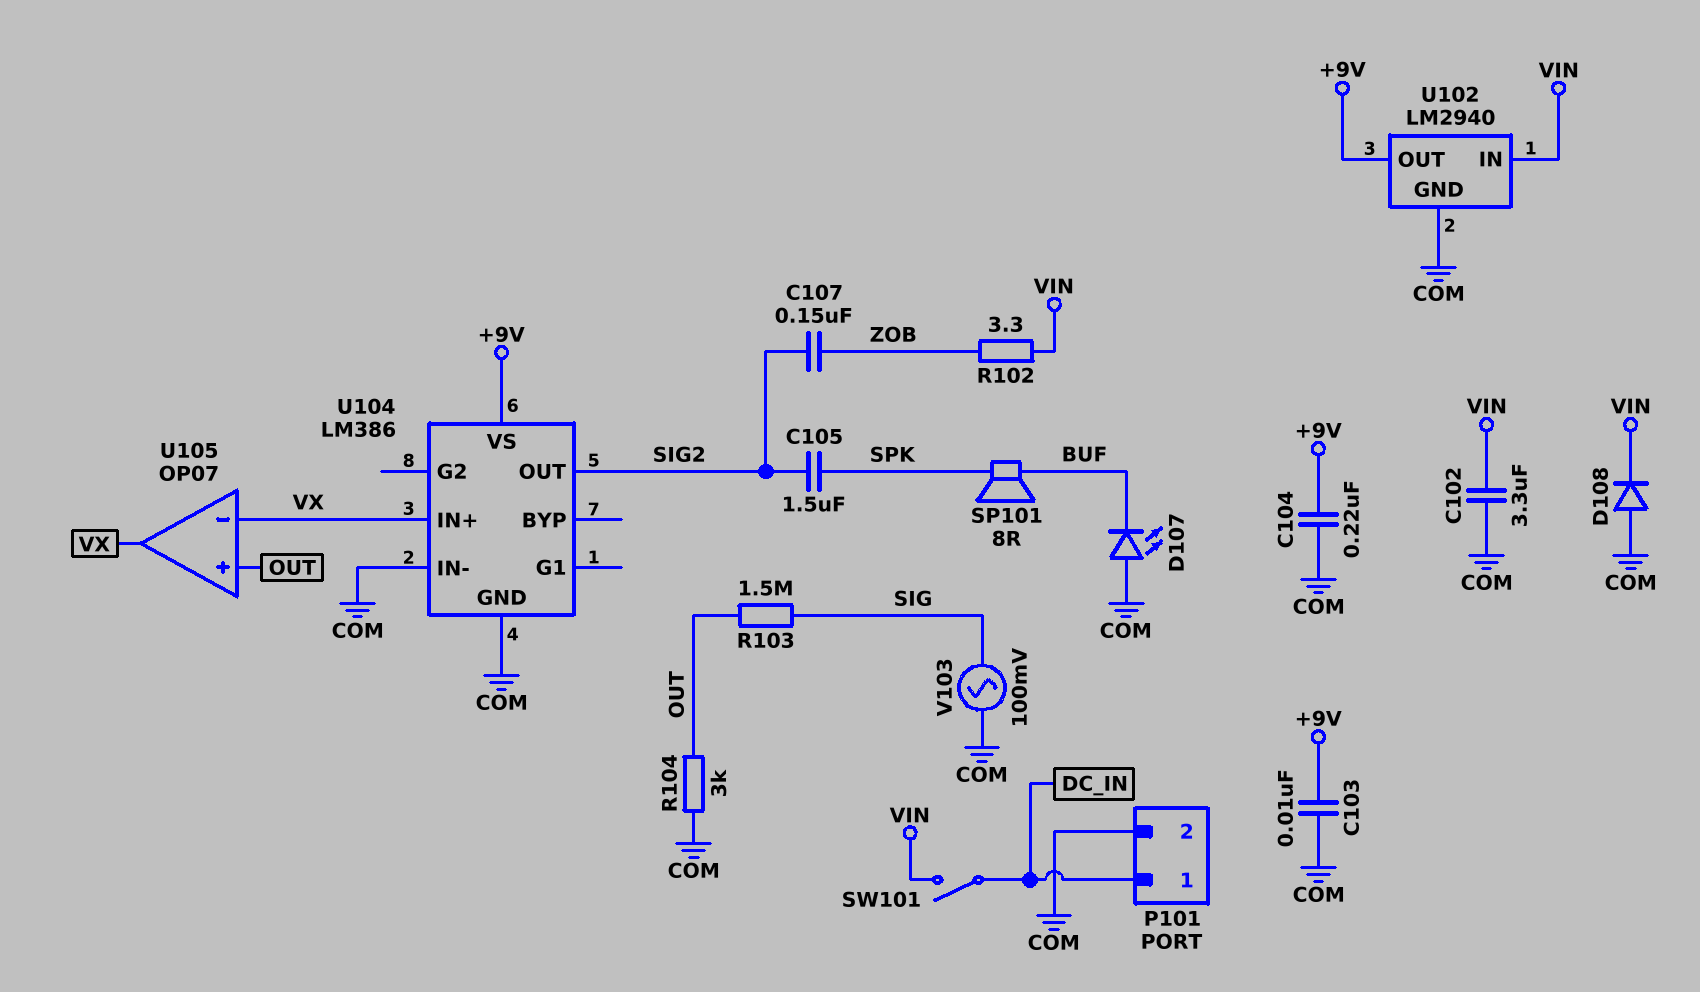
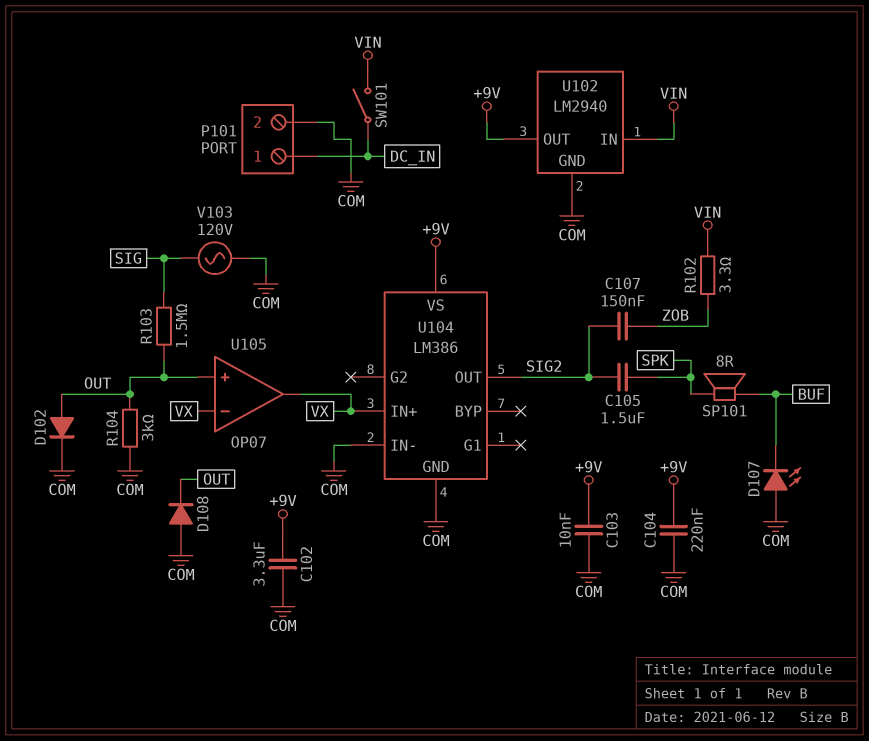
C102: 3.3uF (COM, VIN) -> 3.3uF (+9V, COM)
D102: none -> diode (A OUT, K COM)
D108: diode (A COM, K VIN) -> diode (A COM, K OUT)
V103: AC 100mV (COM, SIG) -> AC 120V (COM, SIG)

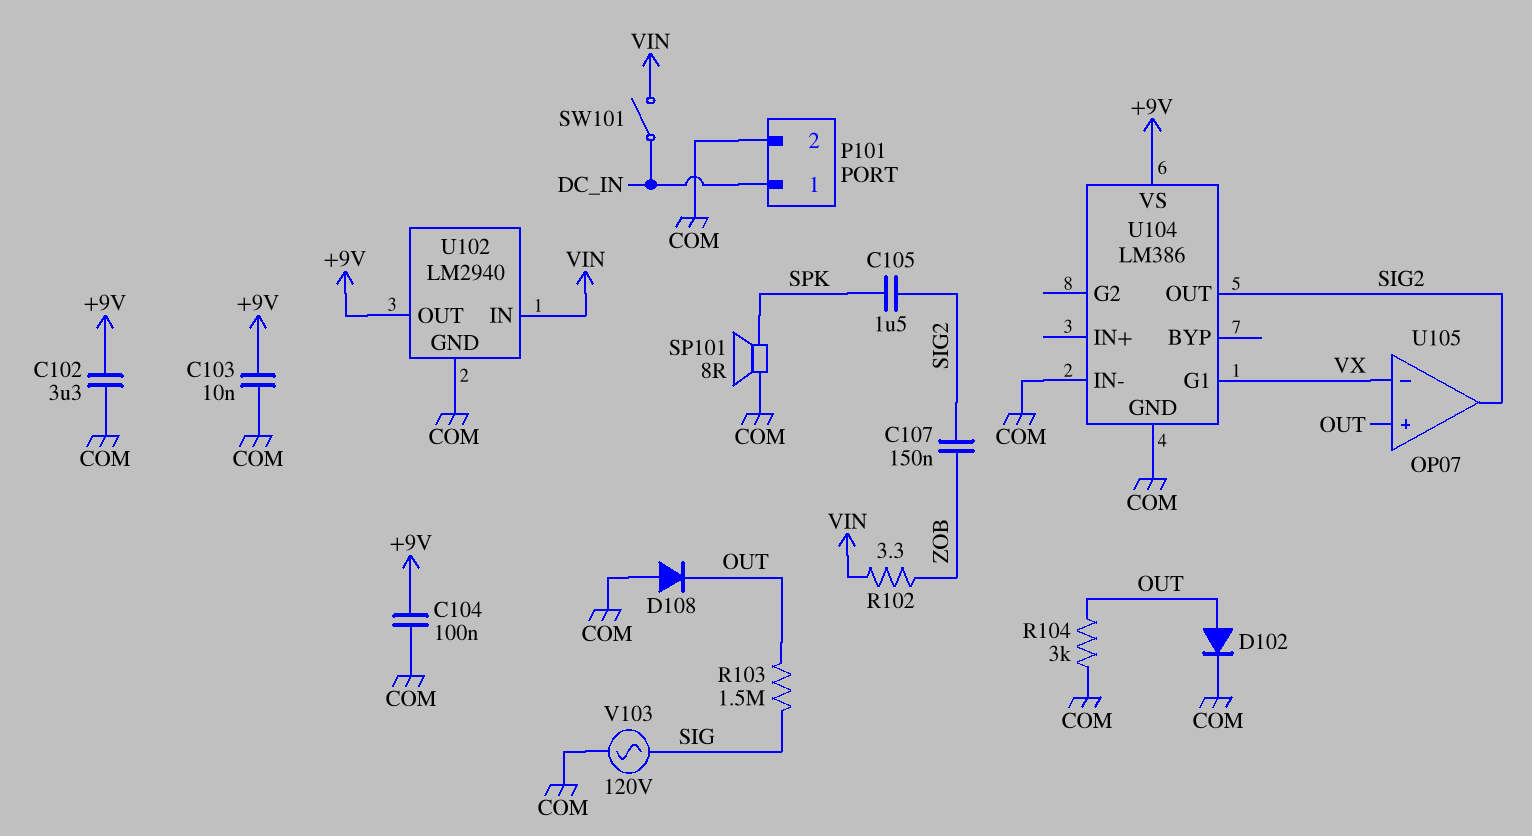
C104: 220nF (+9V, COM) -> 100nF (+9V, COM)
D107: LED (A COM, K BUF) -> none
SP101: speaker 8R (BUF, SPK) -> speaker 8R (COM, SPK)
U104 pin G1: none -> VX
U104 pin IN+: VX -> none
U105 pin out: VX -> SIG2

